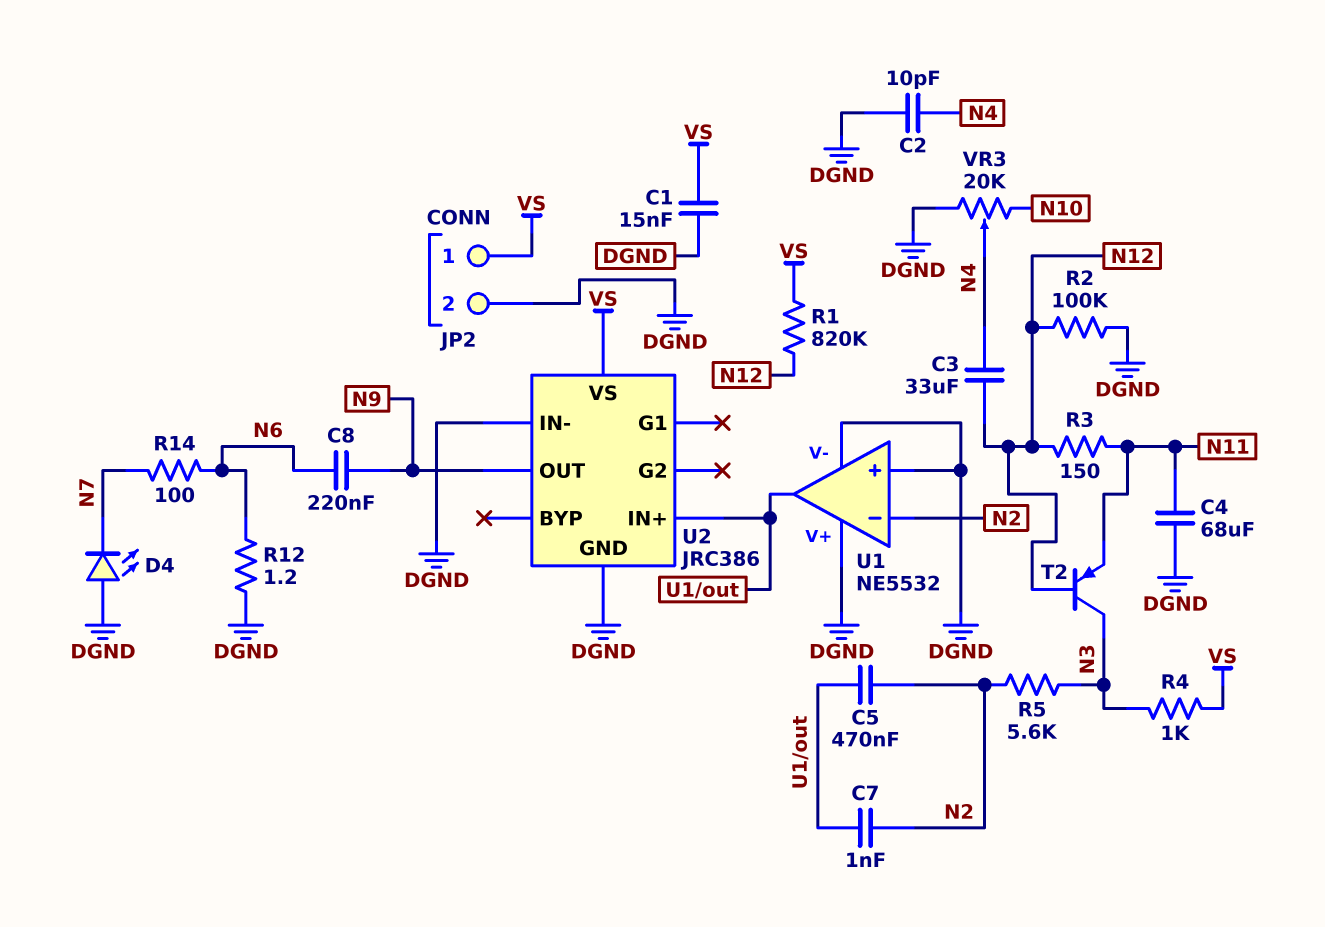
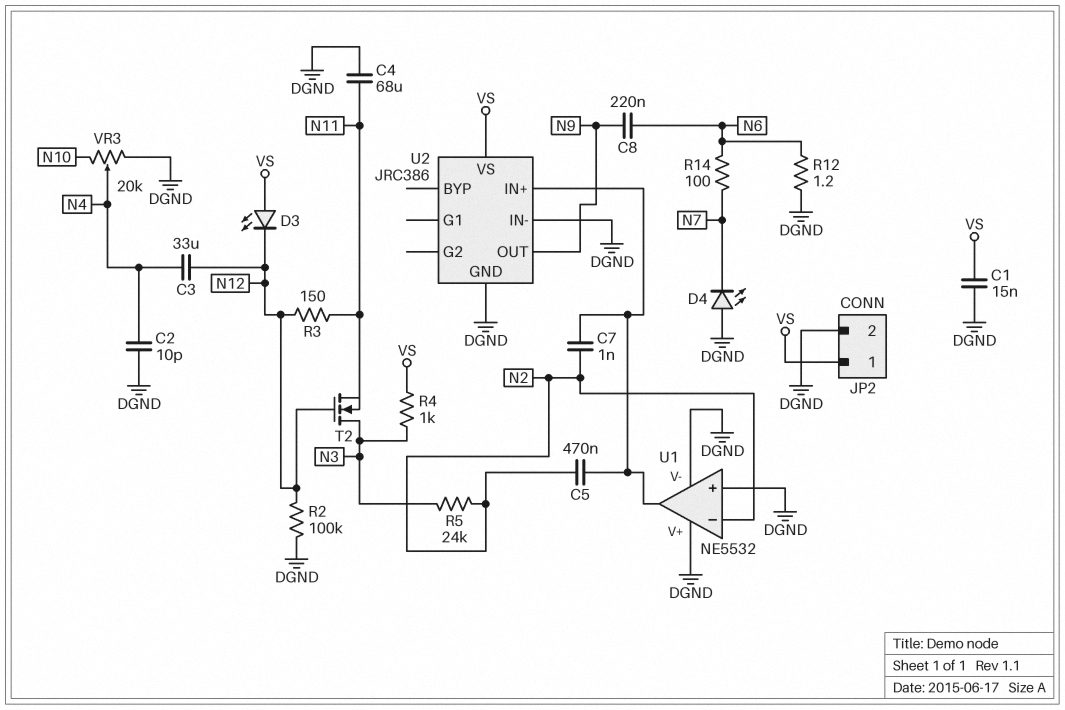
D3: none -> LED (A VS, K N12)
R1: 820k (N12, VS) -> none
R5: 5.6k (N2, N3) -> 24k (N2, N3)
T2: PNP (B N12, C N3, E N11) -> NMOS (G N12, D N3, S N11)

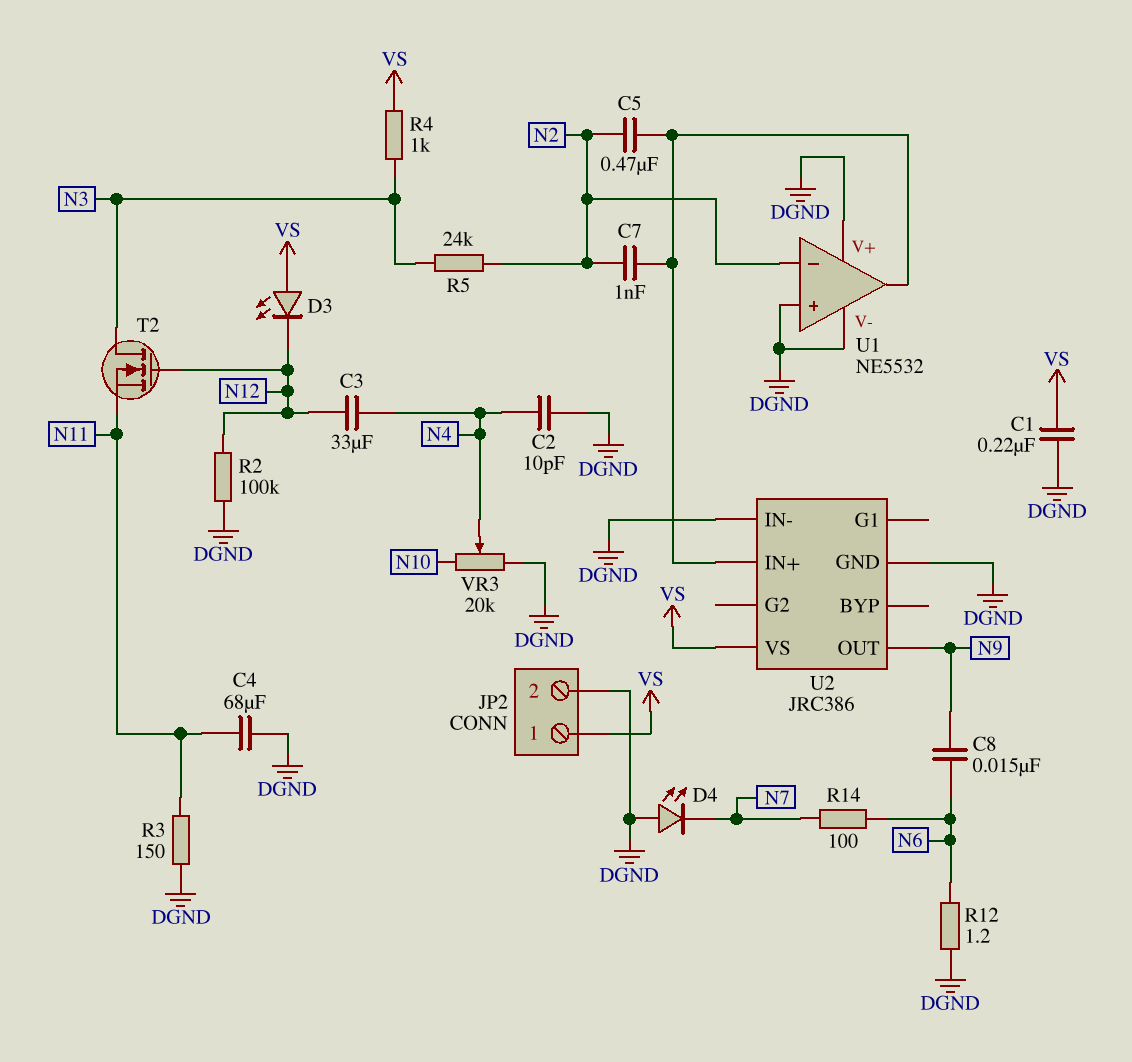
C1: 15nF (DGND, VS) -> 220nF (DGND, VS)
C8: 220nF (N6, N9) -> 15nF (N6, N9)
R3: 150 (N11, N12) -> 150 (DGND, N11)

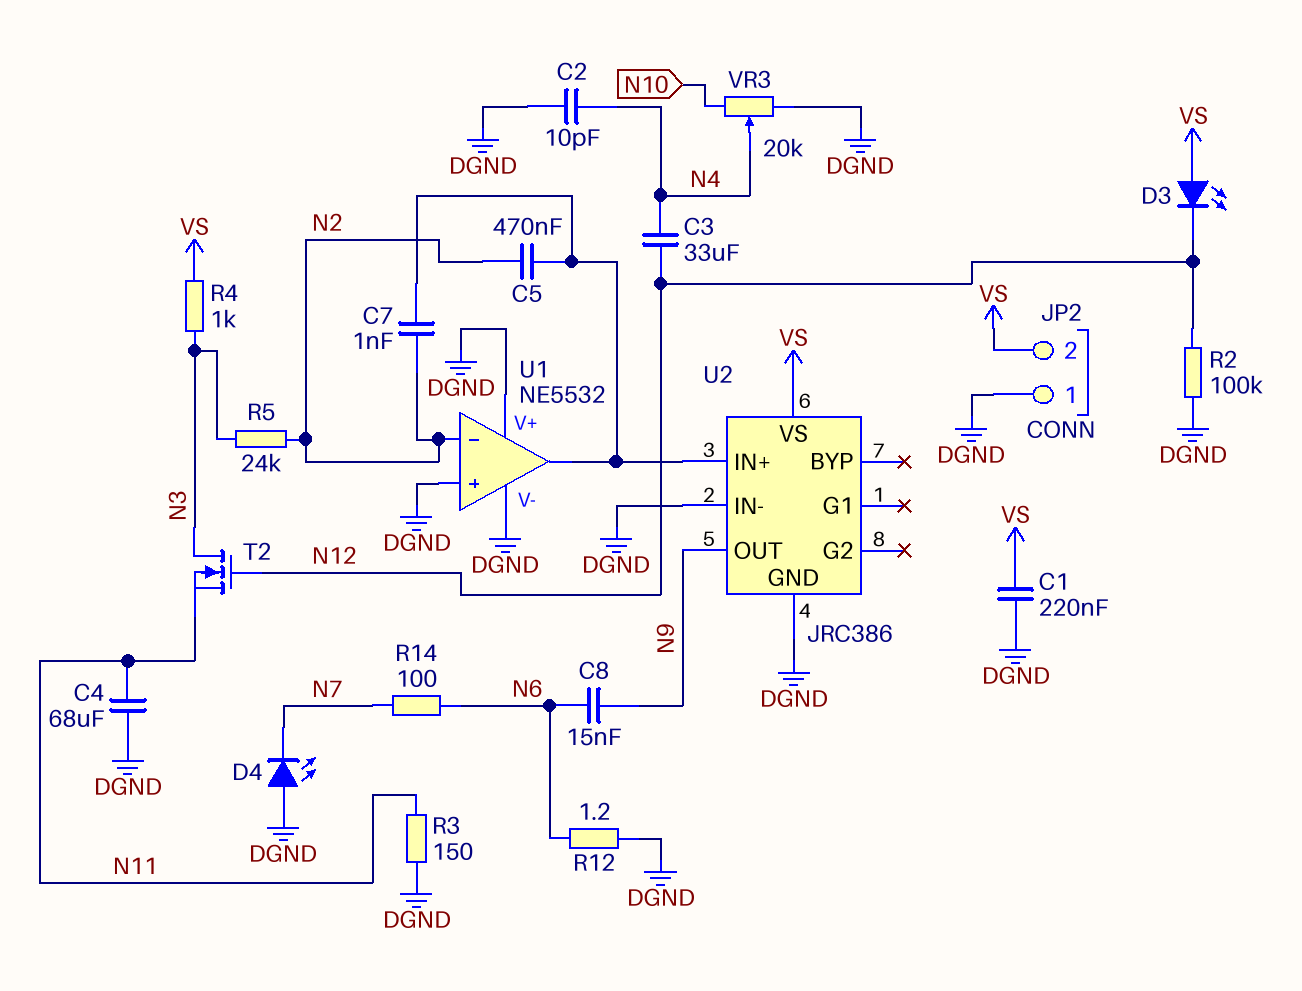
JP2 pin 1: VS -> DGND
JP2 pin 2: DGND -> VS

